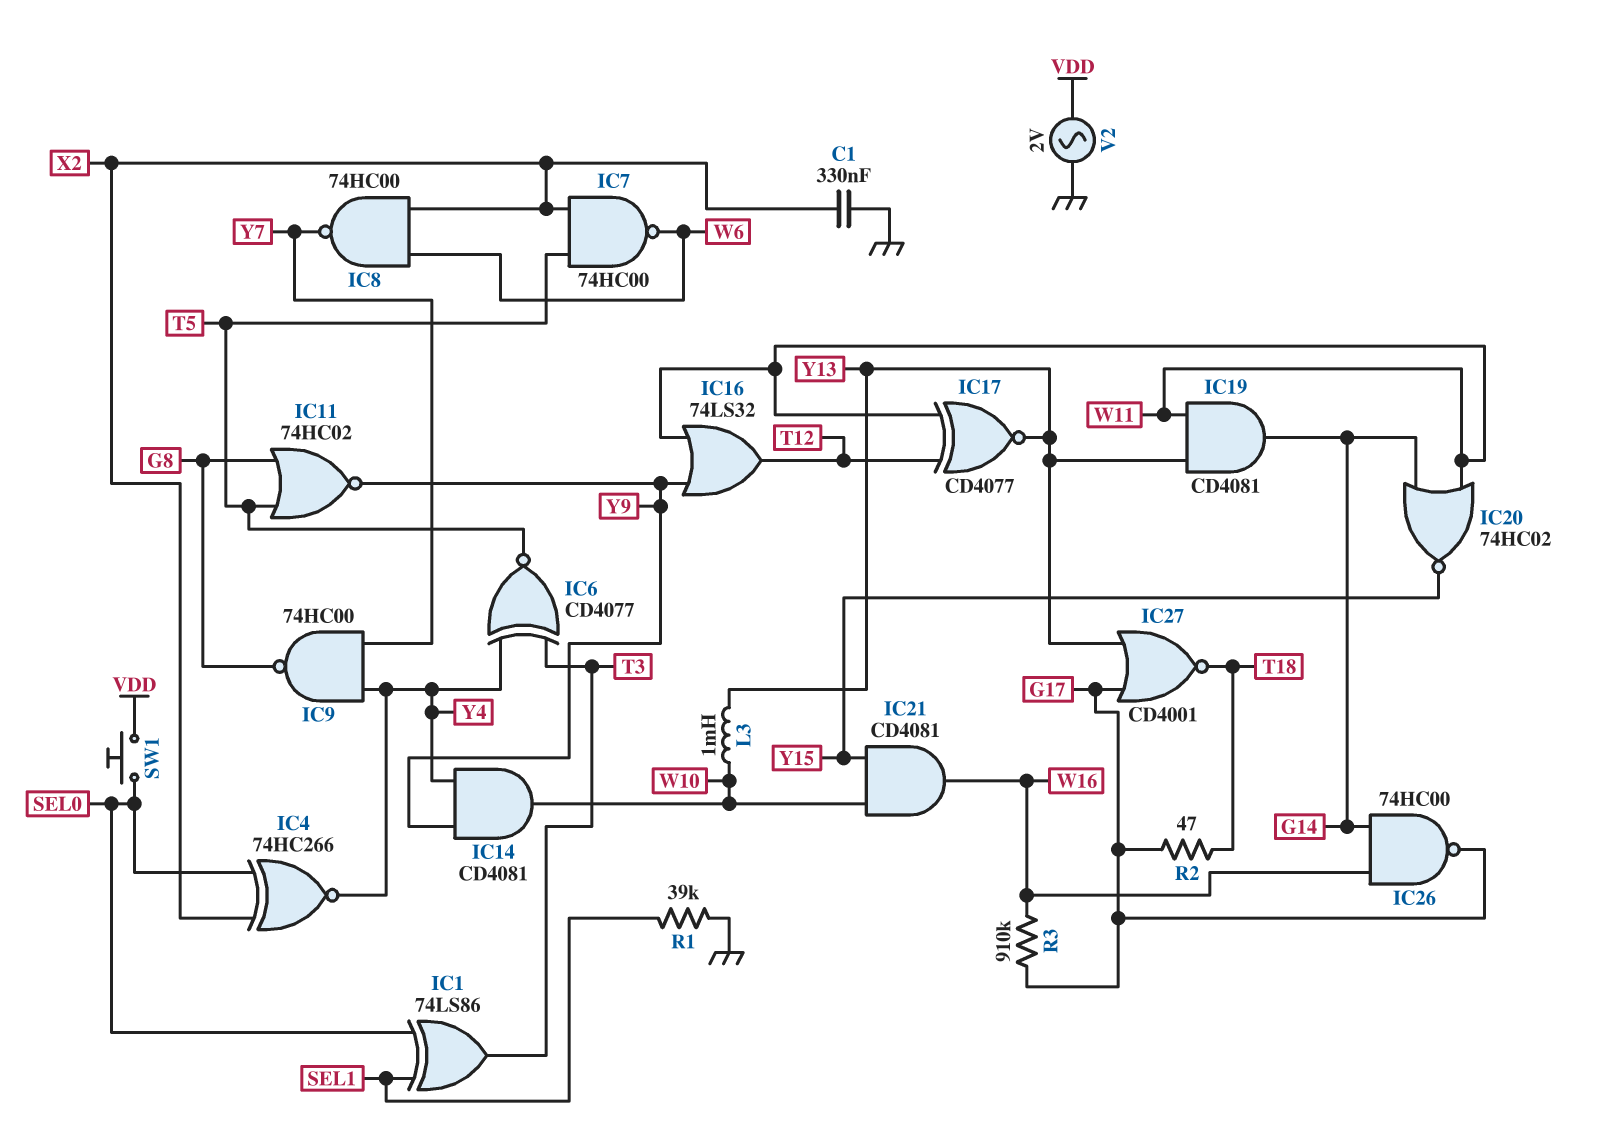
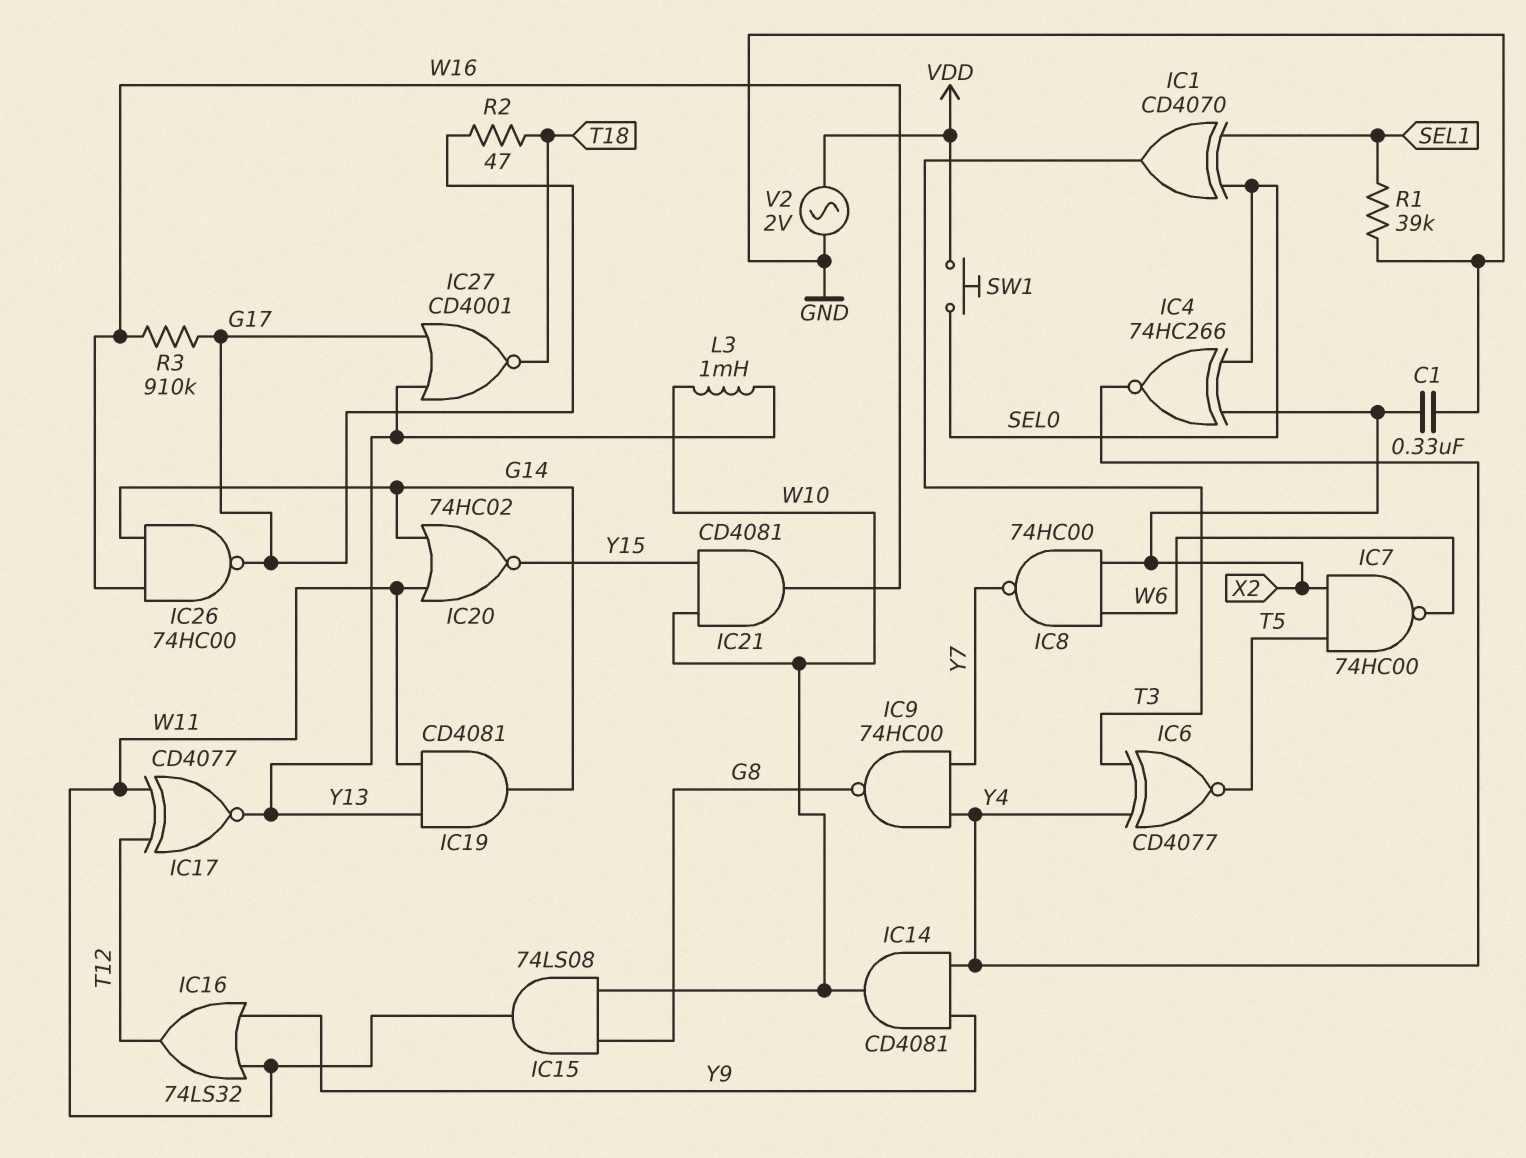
IC1: XOR 74LS86 (in SEL0, in SEL1, out T3) -> XOR CD4070 (in SEL0, in SEL1, out T3)
IC11: NOR 74HC02 (in G8, in T5, out Y9) -> none
IC15: none -> AND 74LS08 (in G8, in W10, out W11)

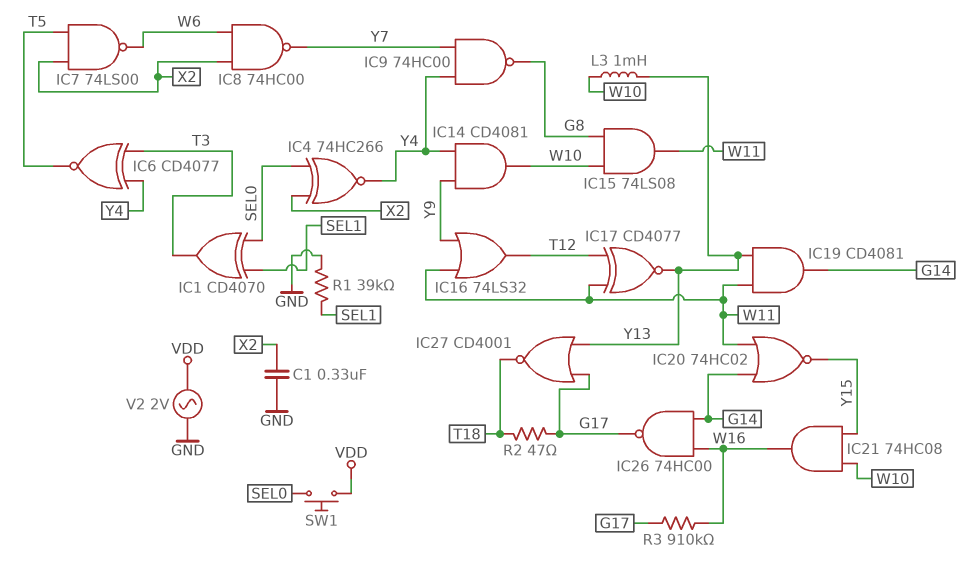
IC7: NAND 74HC00 (in T5, in X2, out W6) -> NAND 74LS00 (in T5, in X2, out W6)
IC21: AND CD4081 (in W10, in Y15, out W16) -> AND 74HC08 (in W10, in Y15, out W16)

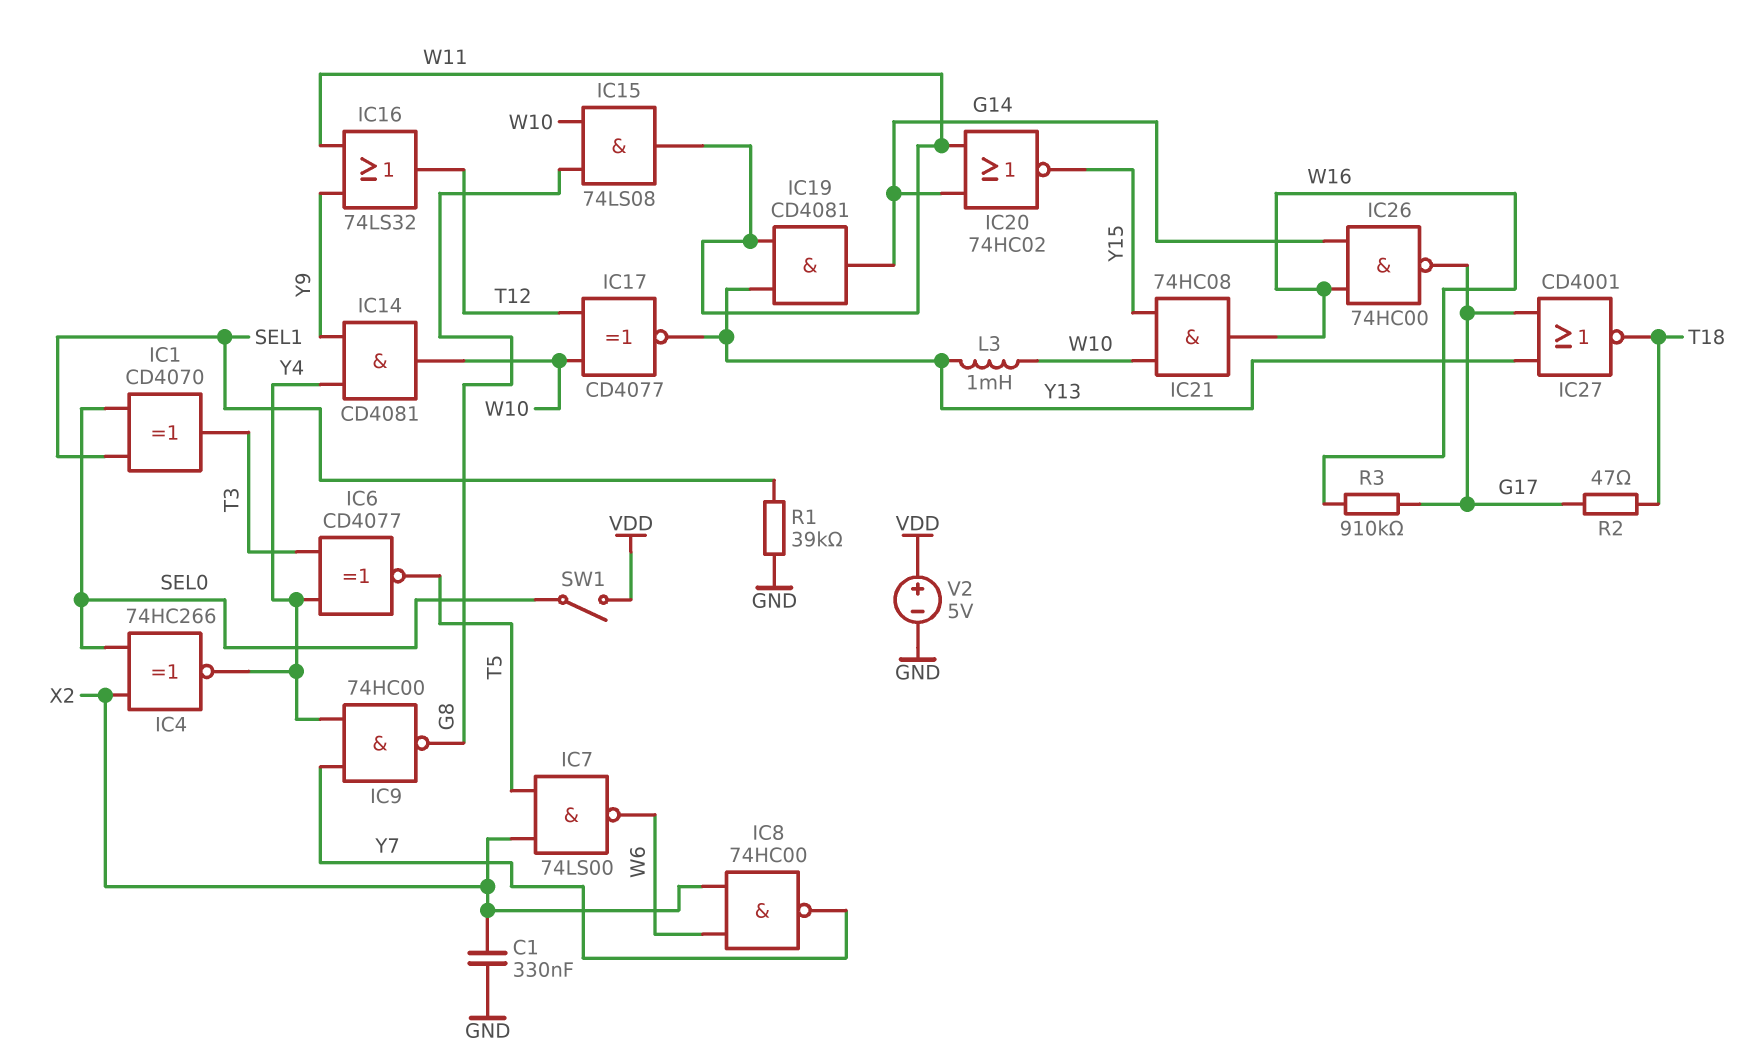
IC17: XNOR CD4077 (in T12, in W11, out Y13) -> XNOR CD4077 (in T12, in W10, out Y13)
SW1: button (SEL0, VDD) -> switch (SEL0, VDD)
V2: AC 2V (GND, VDD) -> 5V (plus VDD, minus GND)

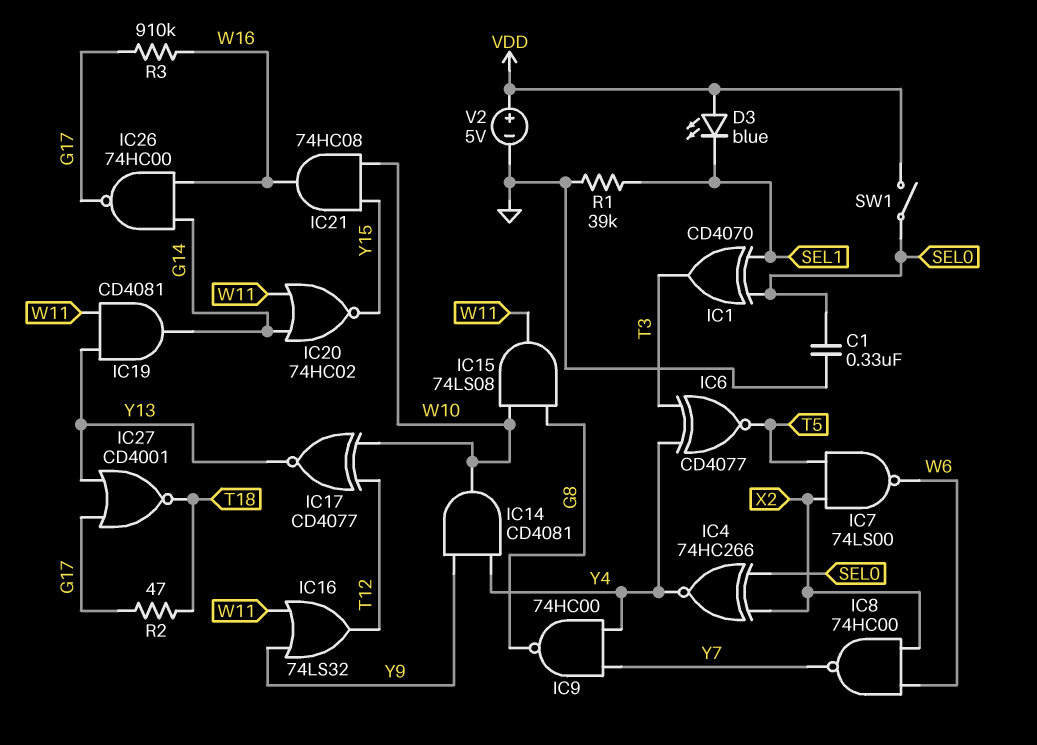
C1: 330nF (GND, X2) -> 330nF (GND, SEL0)
D3: none -> LED blue (A VDD, K SEL1)
L3: 1mH (W10, Y13) -> none

